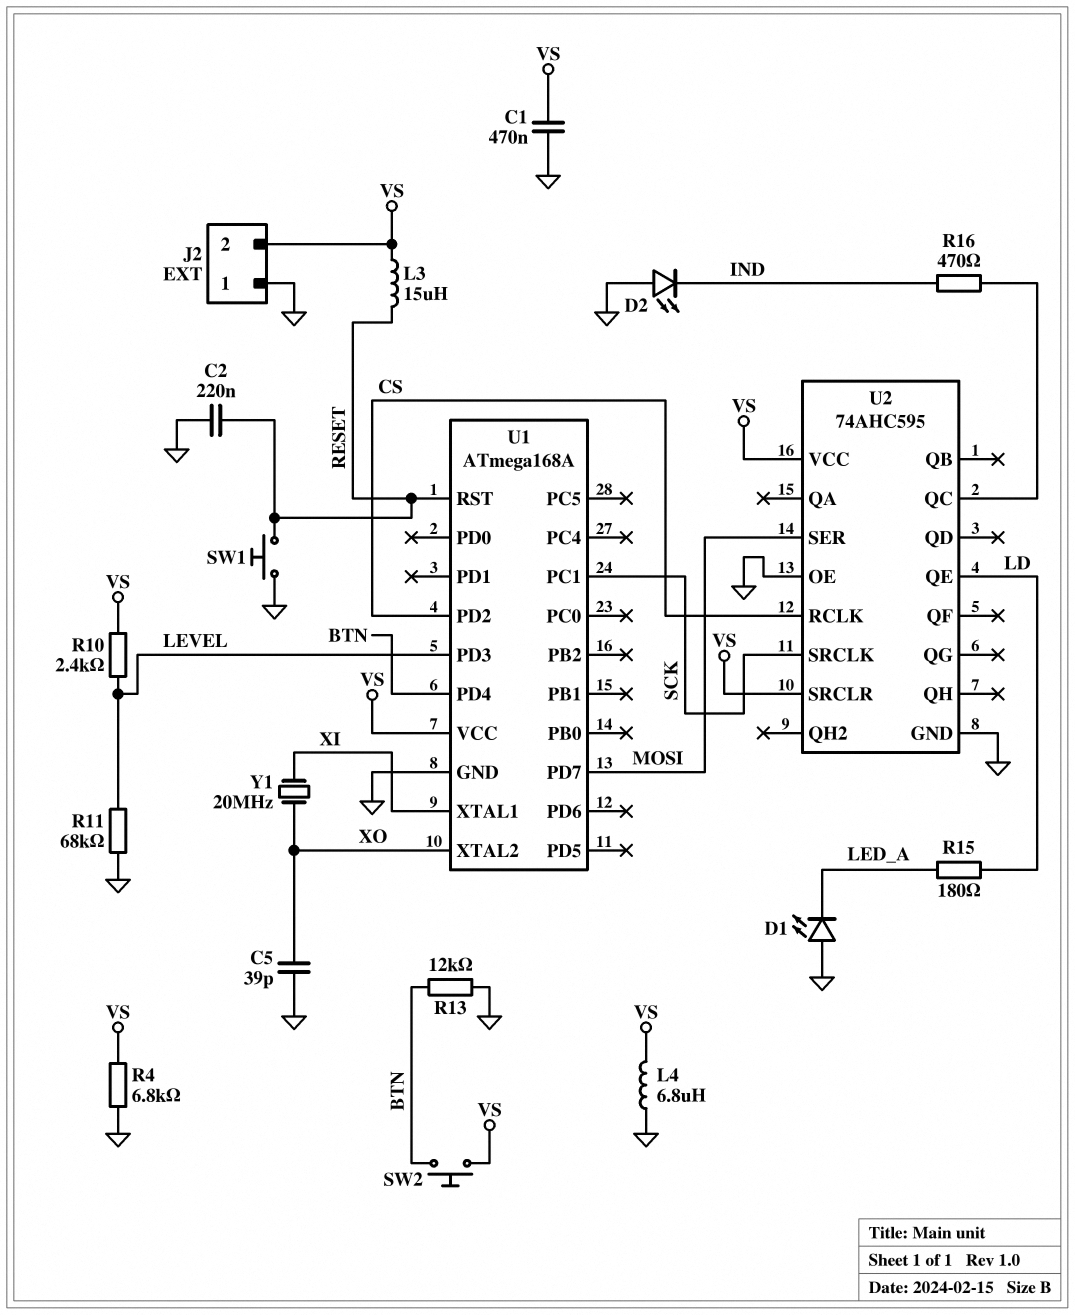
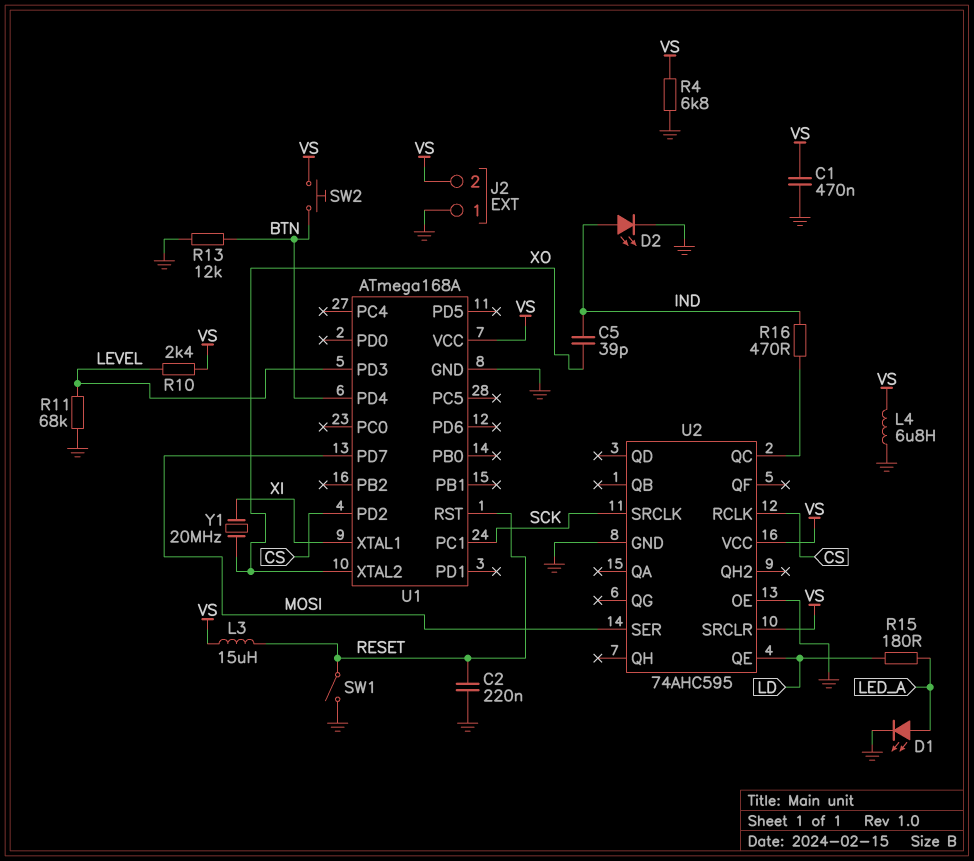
C5: 39pF (GND, XO) -> 39pF (IND, XO)
D1: LED (A GND, K LED_A) -> LED (A LED_A, K GND)
D2: LED (A GND, K IND) -> LED (A IND, K GND)
SW1: button (GND, RESET) -> switch (GND, RESET)

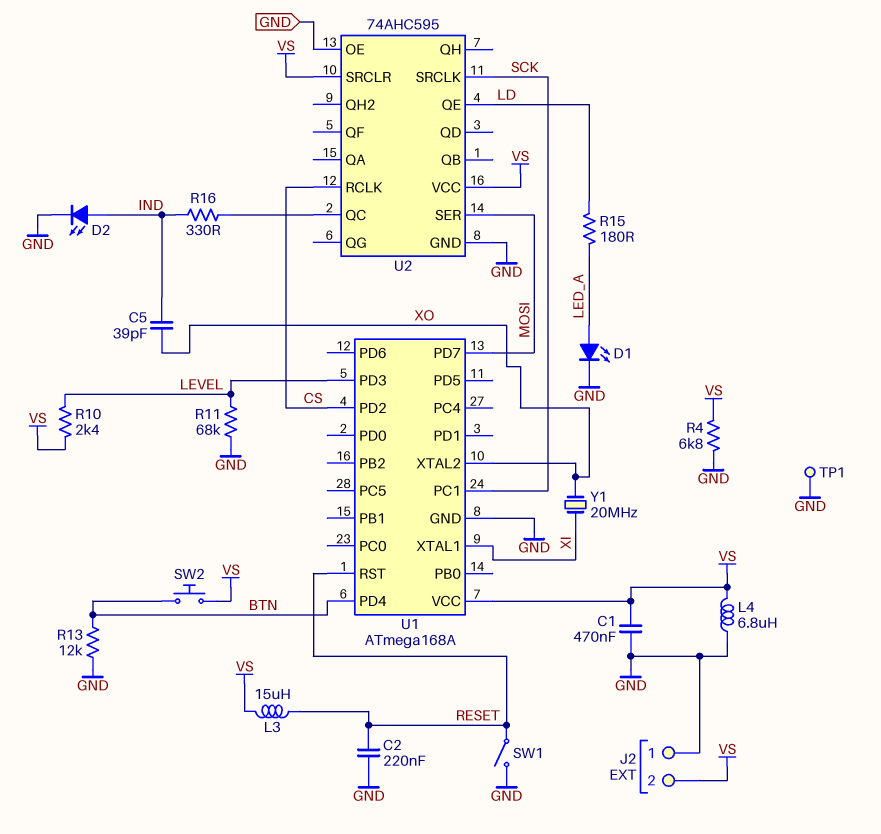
R16: 470 (IND, U2/QC) -> 330 (IND, U2/QC)
TP1: none -> test point (GND)

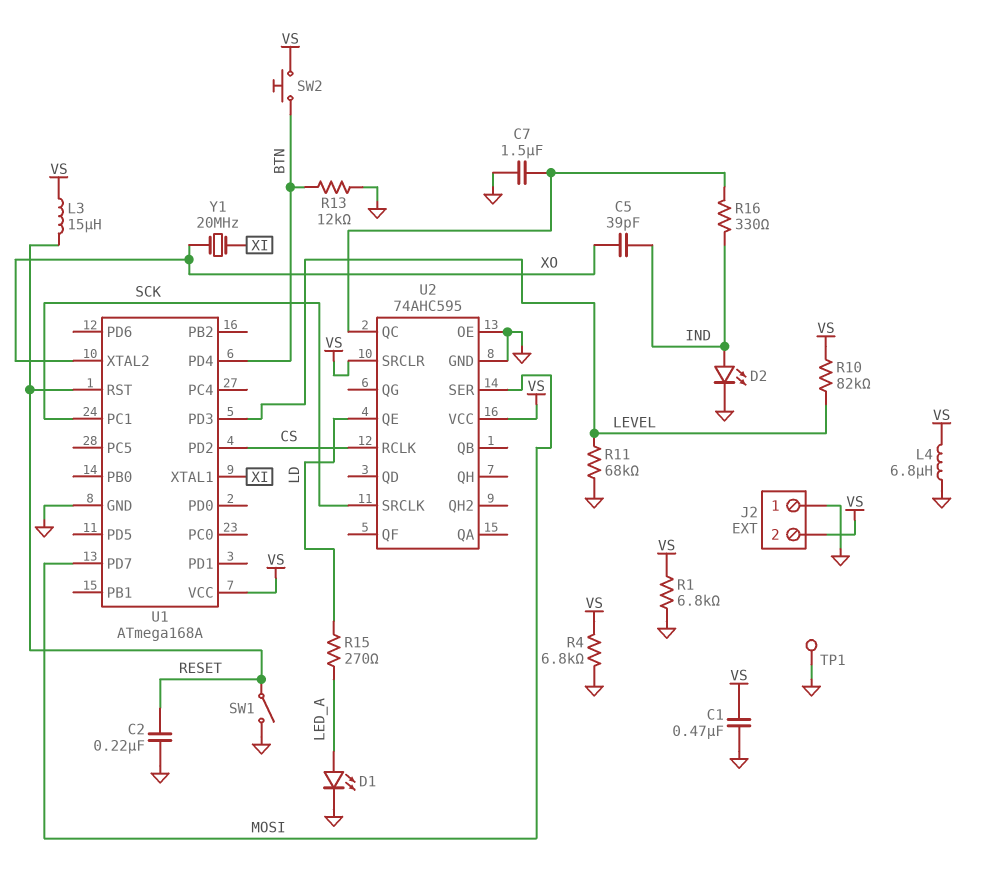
C7: none -> 1.5uF (GND, U2/QC)
R1: none -> 6.8k (GND, VS)
R10: 2.4k (LEVEL, VS) -> 82k (LEVEL, VS)
R15: 180 (LD, LED_A) -> 270 (LD, LED_A)

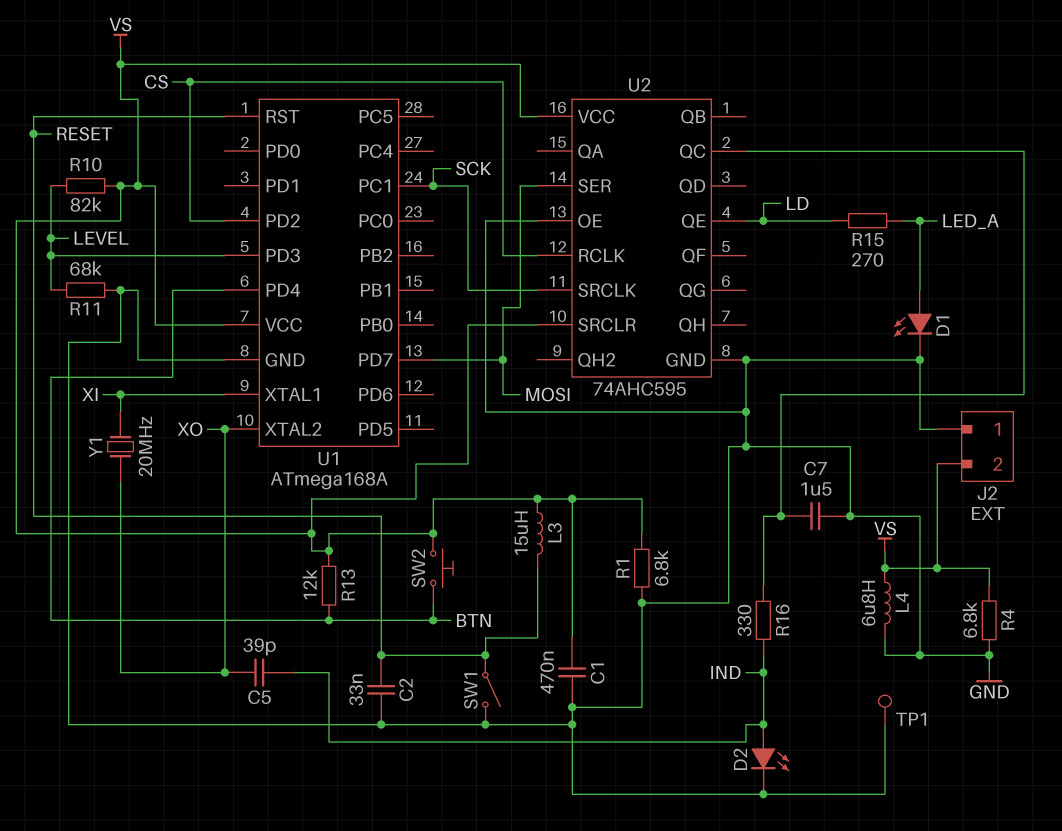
C2: 220nF (GND, RESET) -> 33nF (GND, RESET)
R13: 12k (BTN, GND) -> 12k (BTN, VS)

